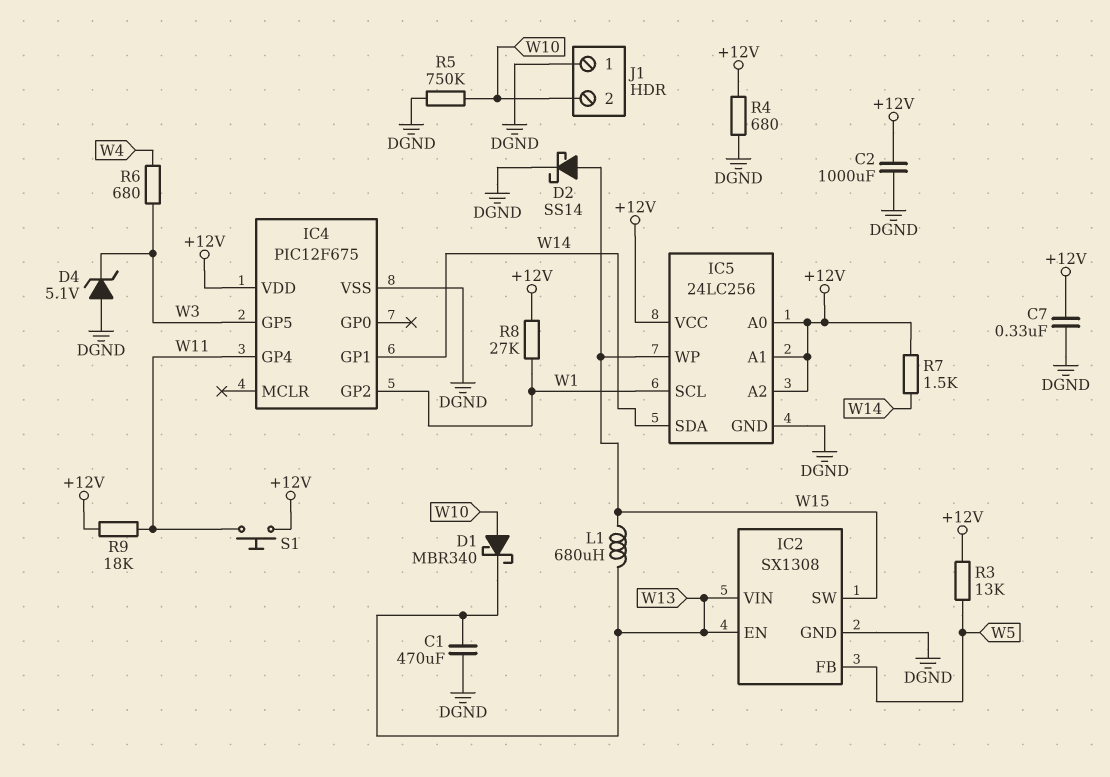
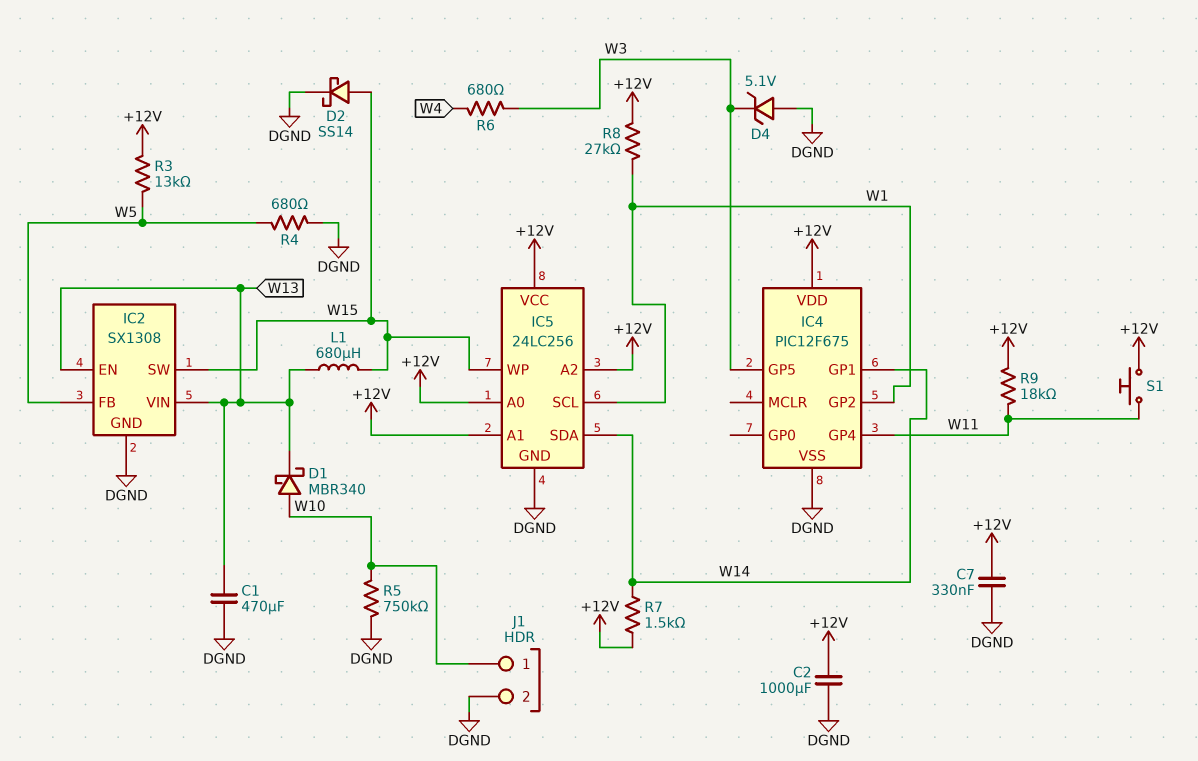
J1 pin 1: DGND -> W10
J1 pin 2: W10 -> DGND
R4: 680 (+12V, DGND) -> 680 (DGND, W5)

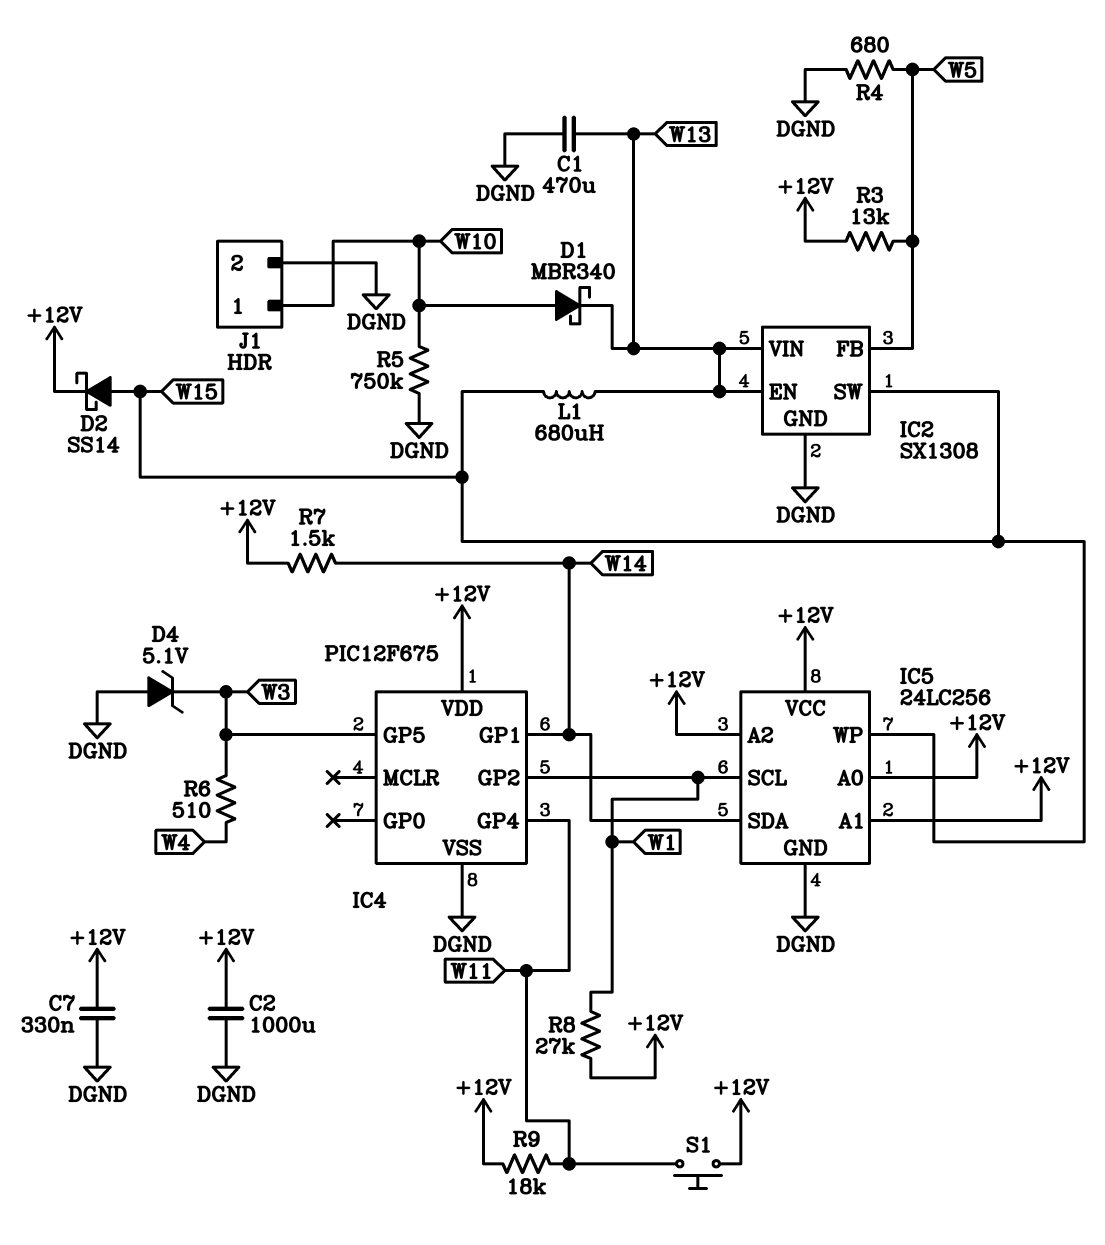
D2: schottky SS14 (A W15, K DGND) -> schottky SS14 (A W15, K +12V)
R6: 680 (W3, W4) -> 510 (W3, W4)

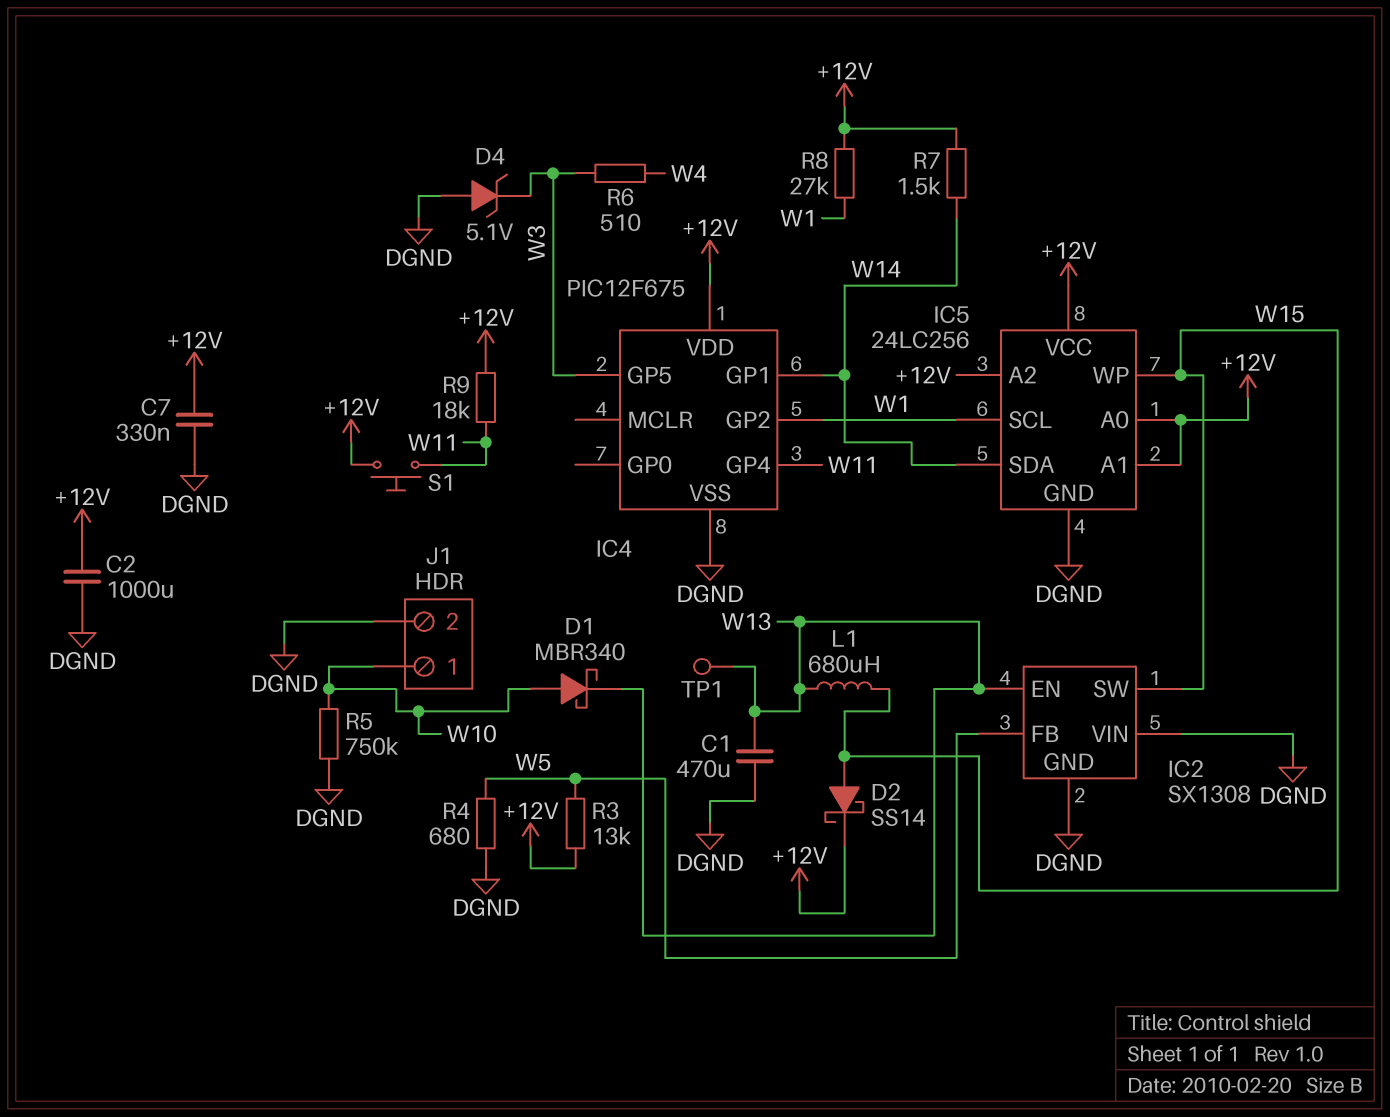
IC2 pin VIN: W13 -> DGND
TP1: none -> test point (W13)

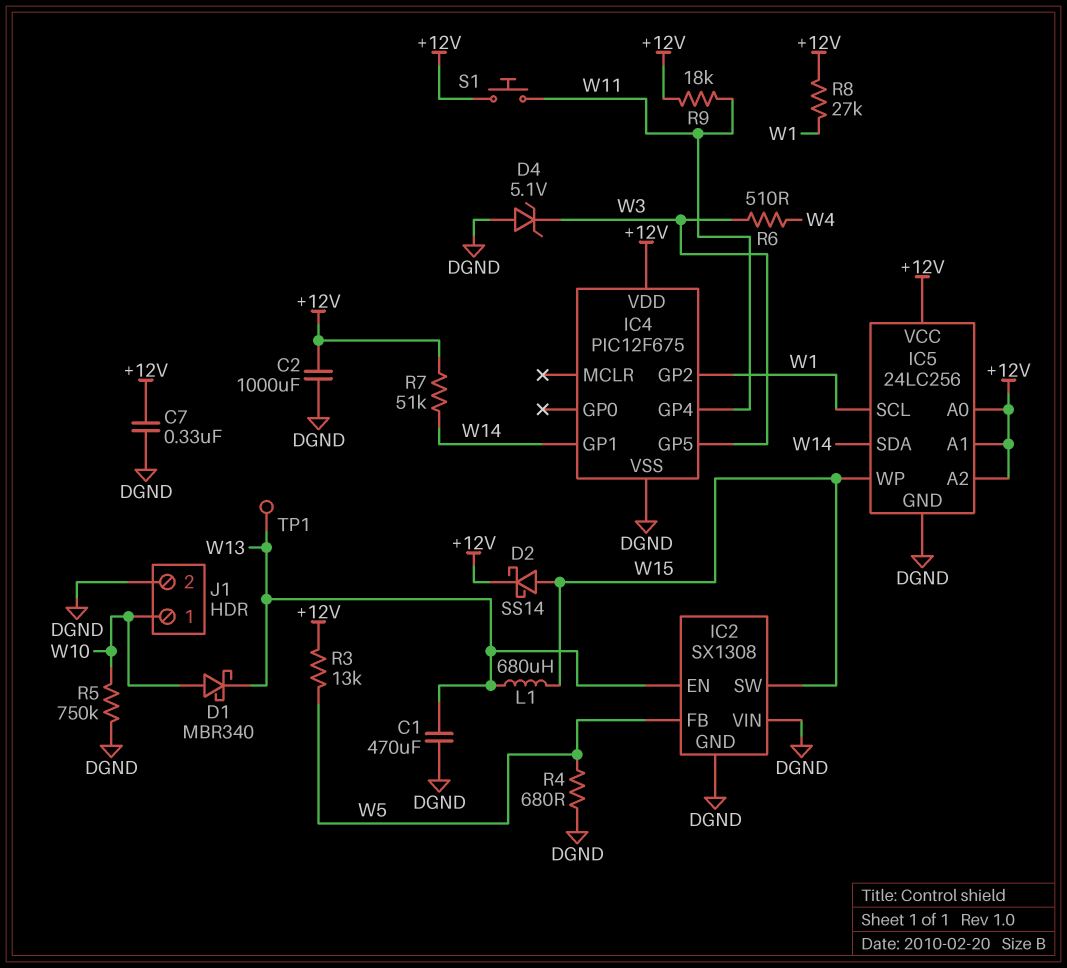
R7: 1.5k (+12V, W14) -> 51k (+12V, W14)

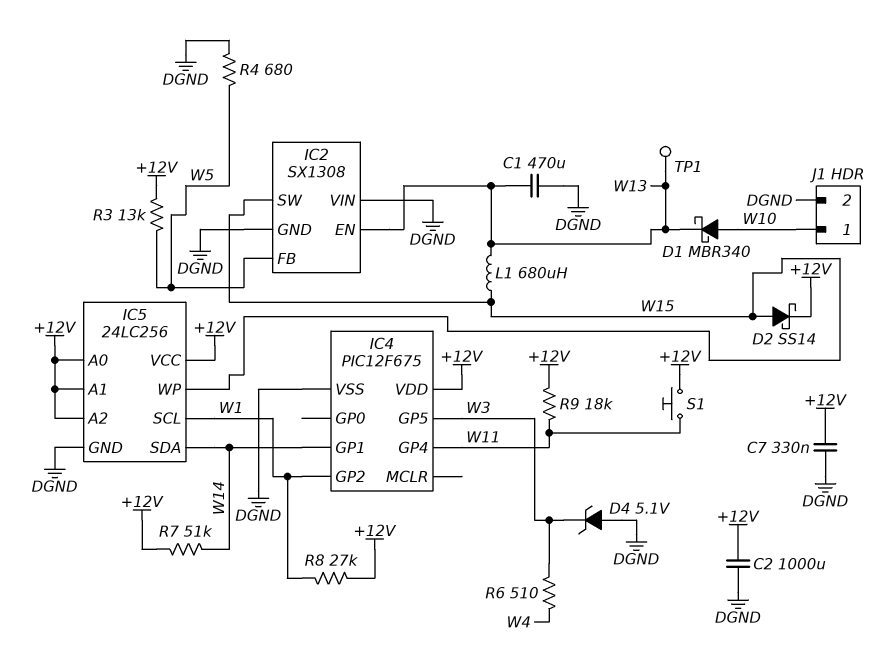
R5: 750k (DGND, W10) -> none

